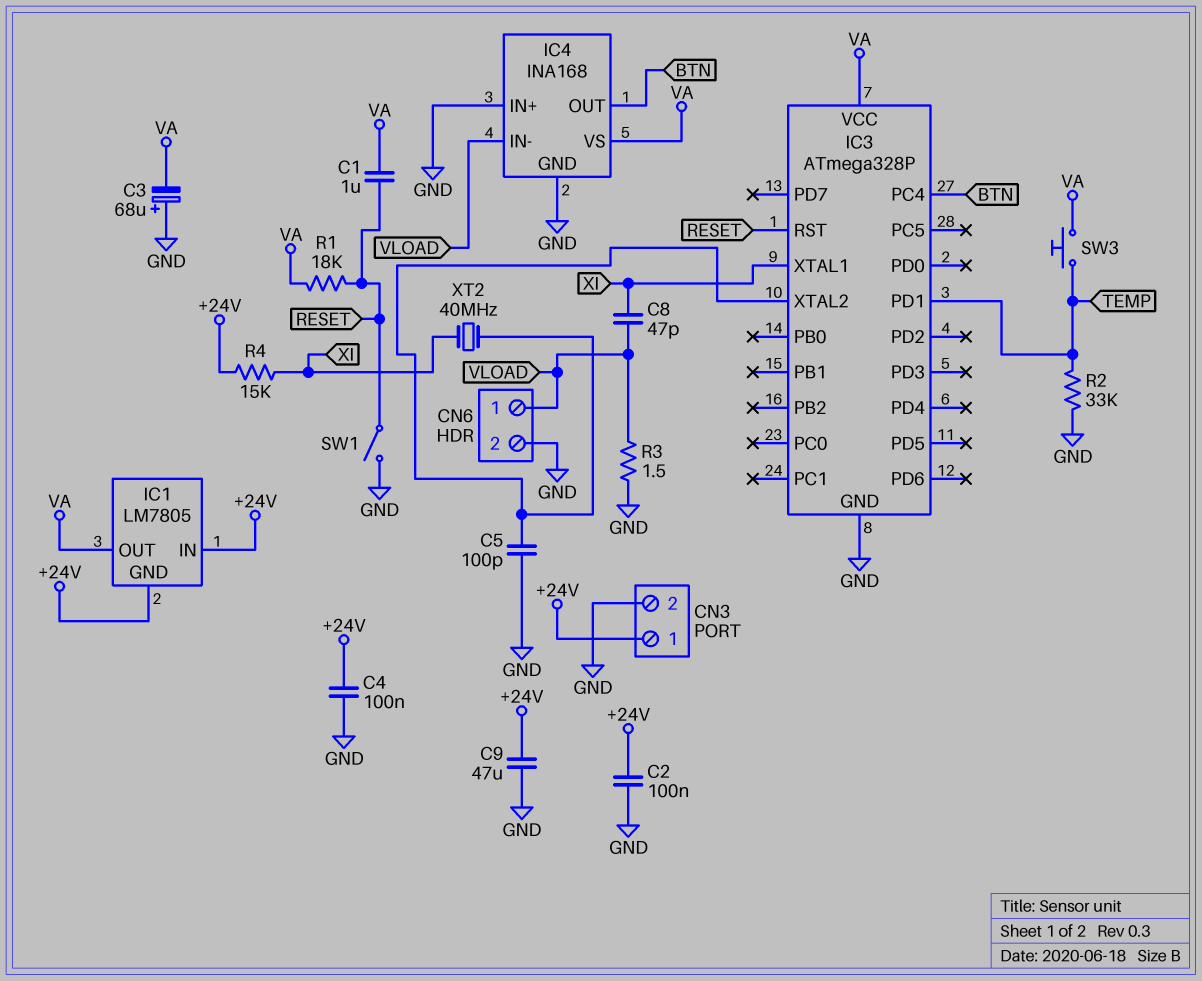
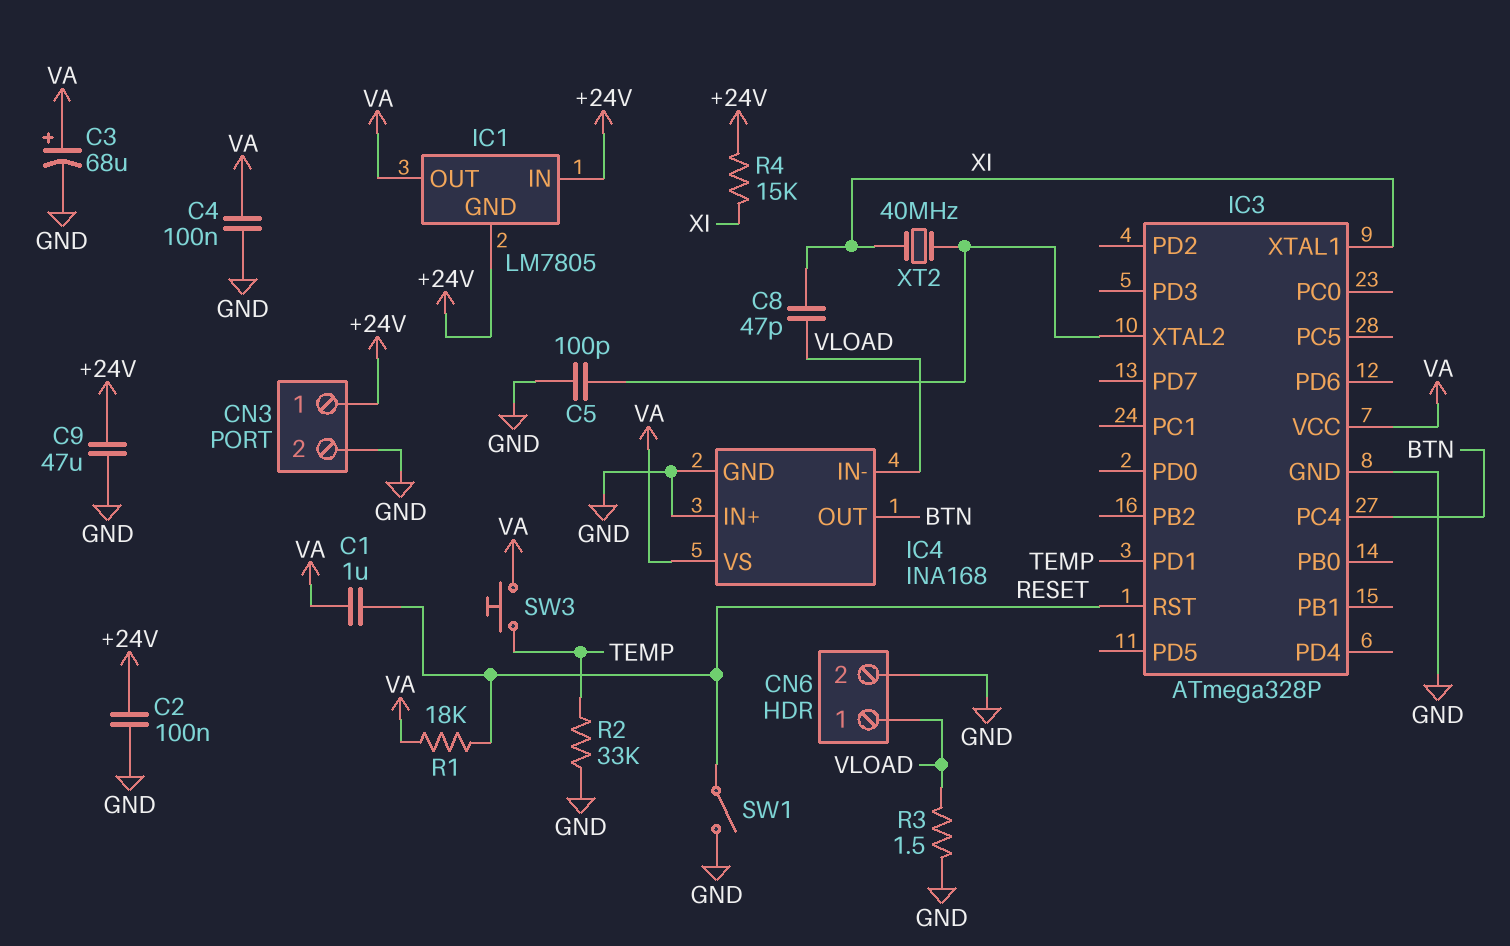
C3: 68uF (plus GND, minus VA) -> 68uF (plus VA, minus GND)
C4: 100nF (+24V, GND) -> 100nF (GND, VA)

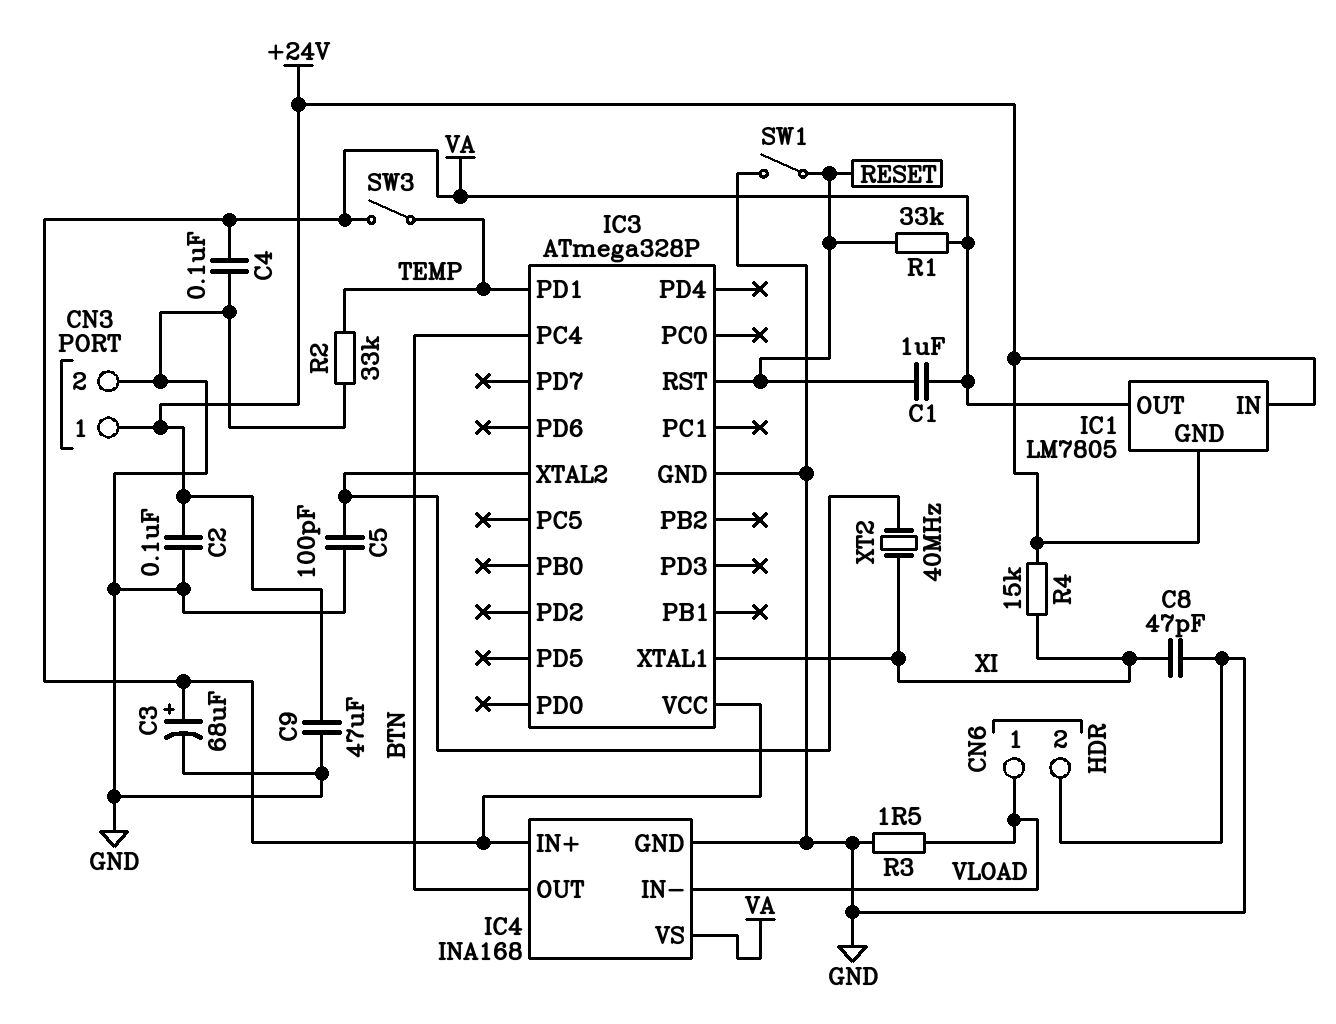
C8: 47pF (VLOAD, XI) -> 47pF (GND, XI)
IC4 pin IN+: GND -> VA
R1: 18k (RESET, VA) -> 33k (RESET, VA)
SW3: button (TEMP, VA) -> switch (TEMP, VA)

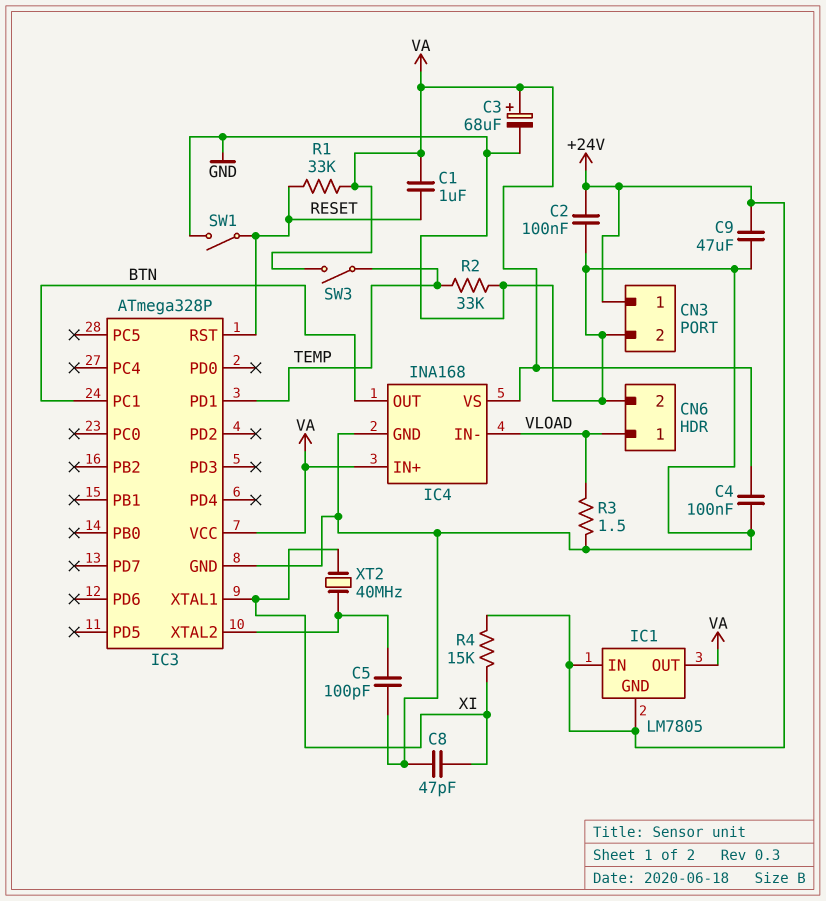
IC3 pin PC1: none -> BTN
IC3 pin PC4: BTN -> none

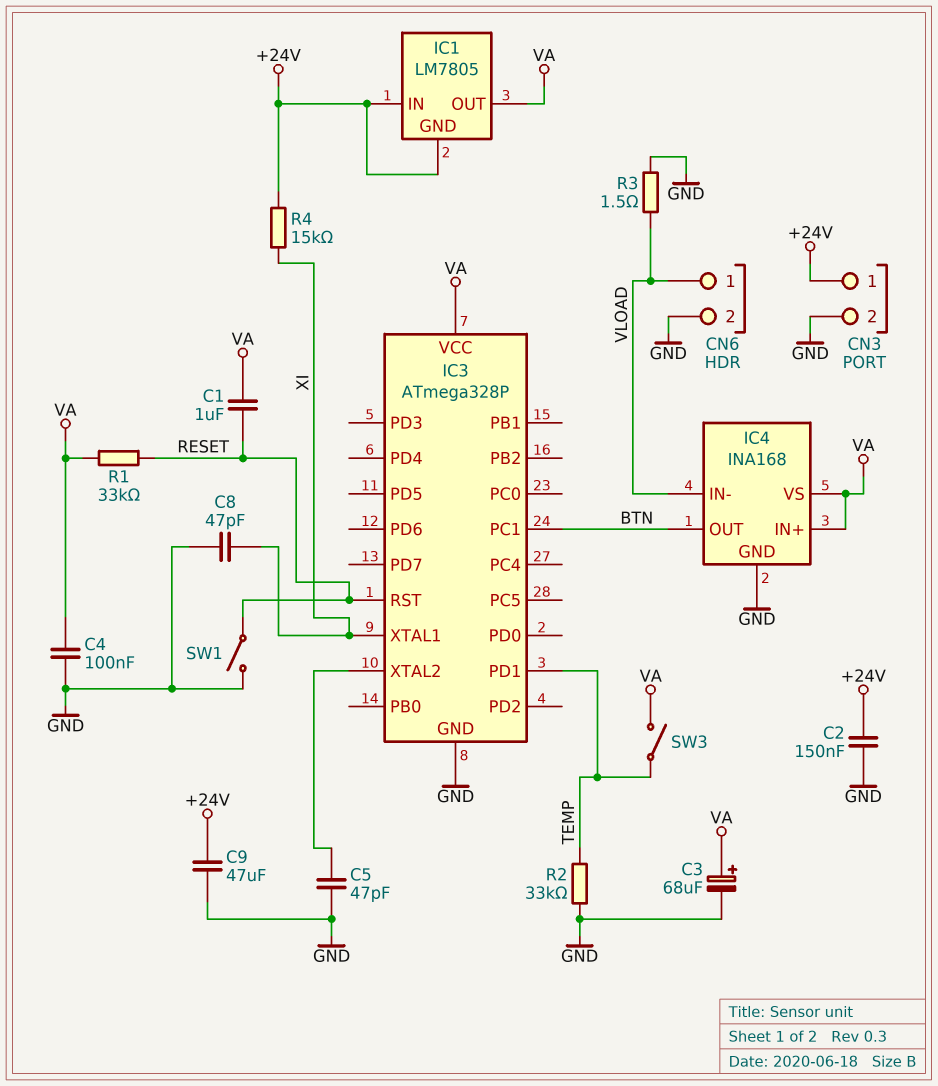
C2: 100nF (+24V, GND) -> 150nF (+24V, GND)
C5: 100pF (GND, IC3/XTAL2) -> 47pF (GND, IC3/XTAL2)
XT2: 40MHz (IC3/XTAL2, XI) -> none

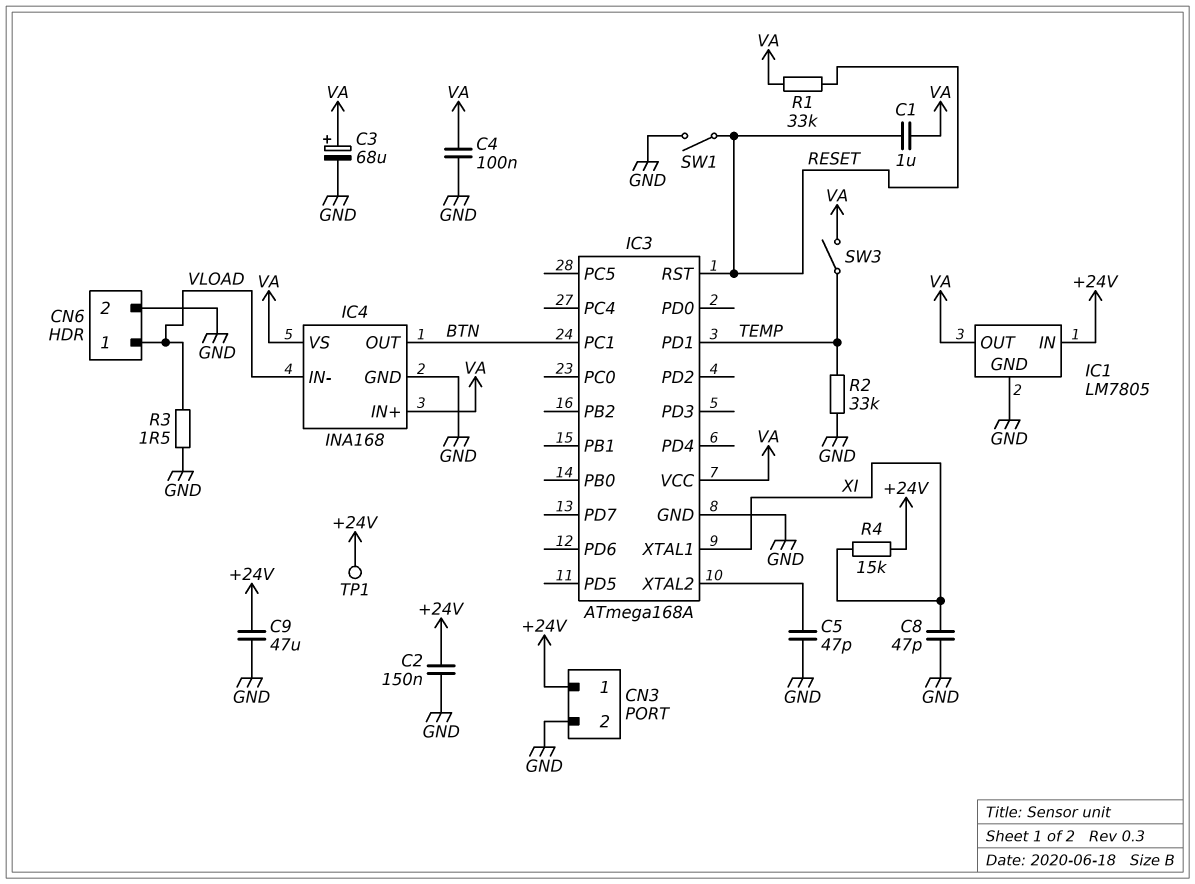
IC1 pin GND: +24V -> GND
IC3: ATmega328P -> ATmega168A
TP1: none -> test point (+24V)

